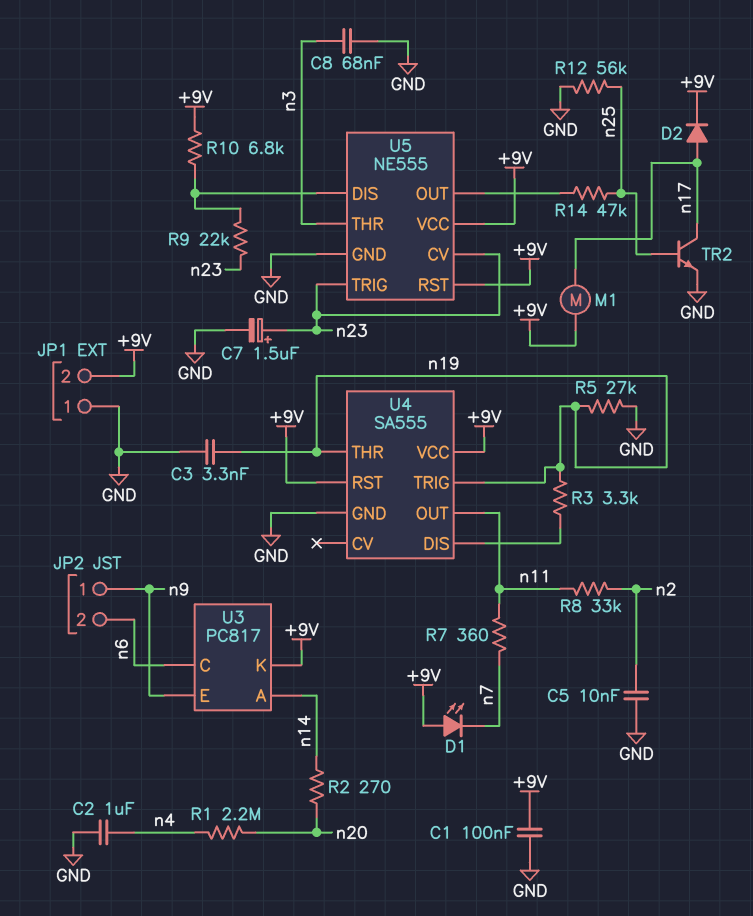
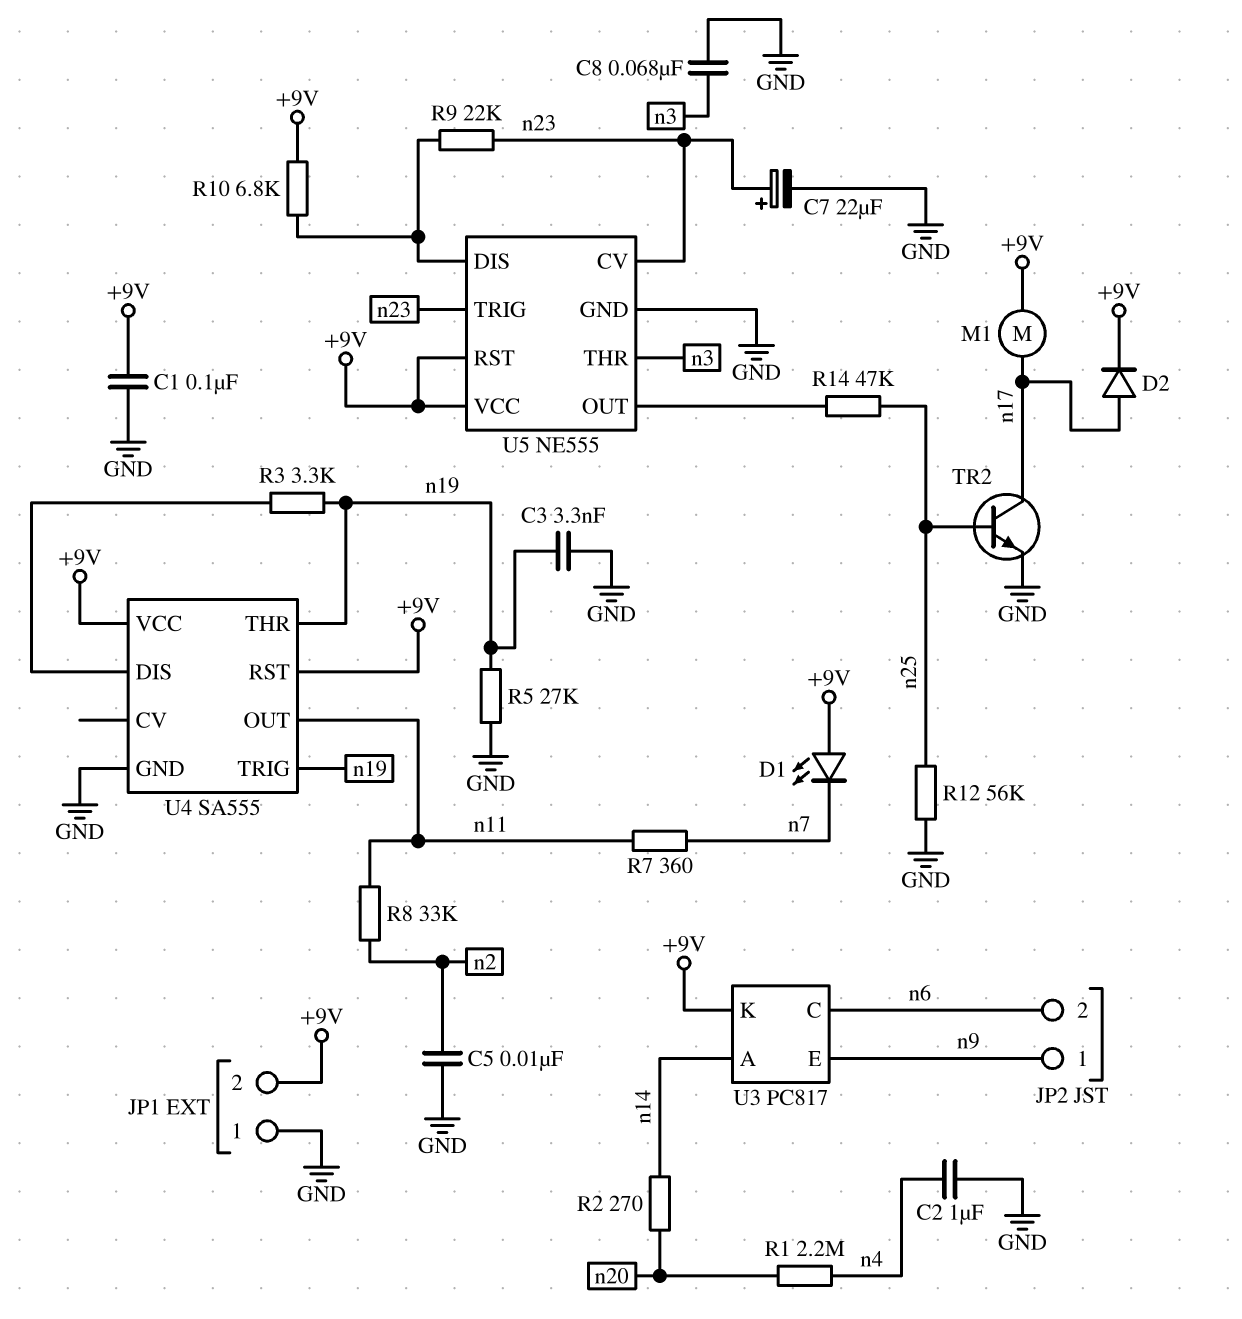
C7: 1.5uF (plus n23, minus GND) -> 22uF (plus n23, minus GND)

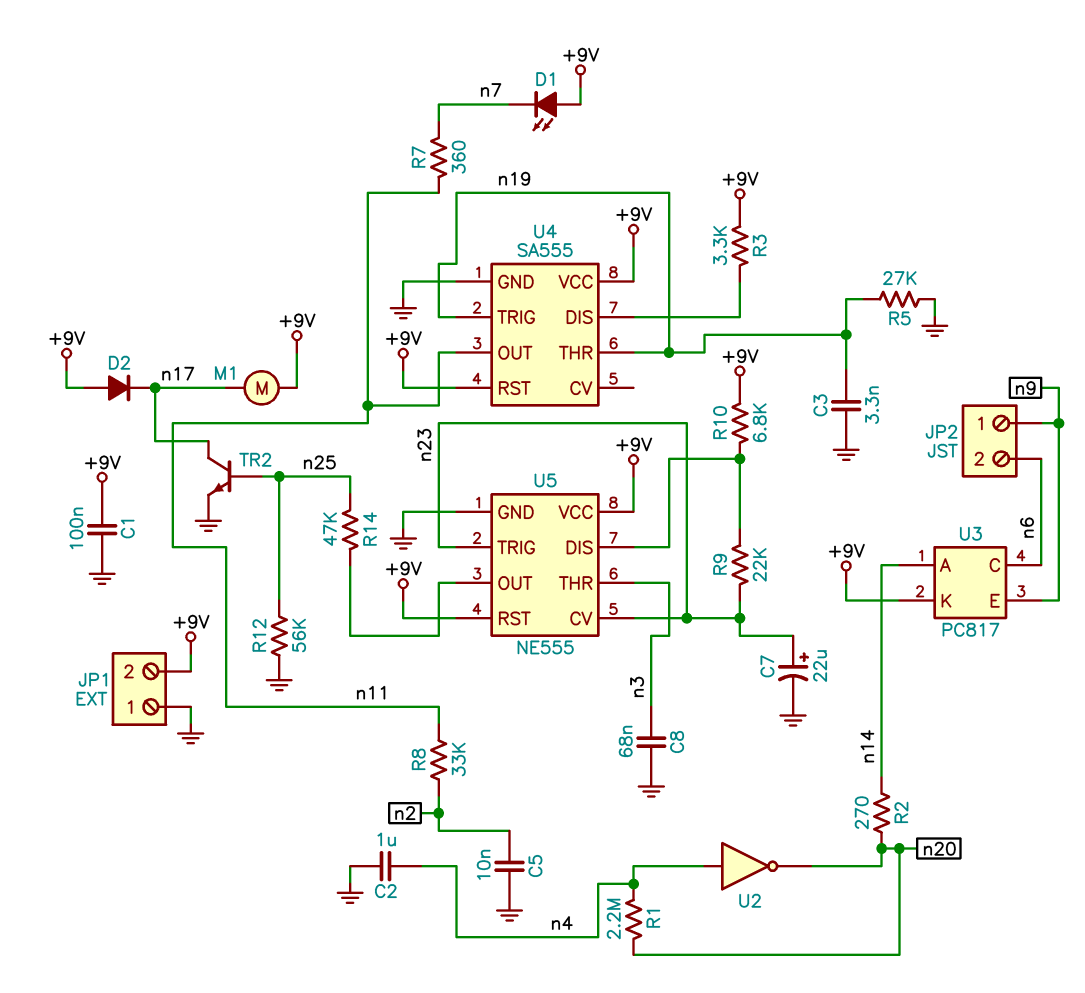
D2: diode (A n17, K +9V) -> diode (A +9V, K n17)
R3: 3.3k (U4/DIS, n19) -> 3.3k (+9V, U4/DIS)
U2: none -> NOT (in n4, out n20)

